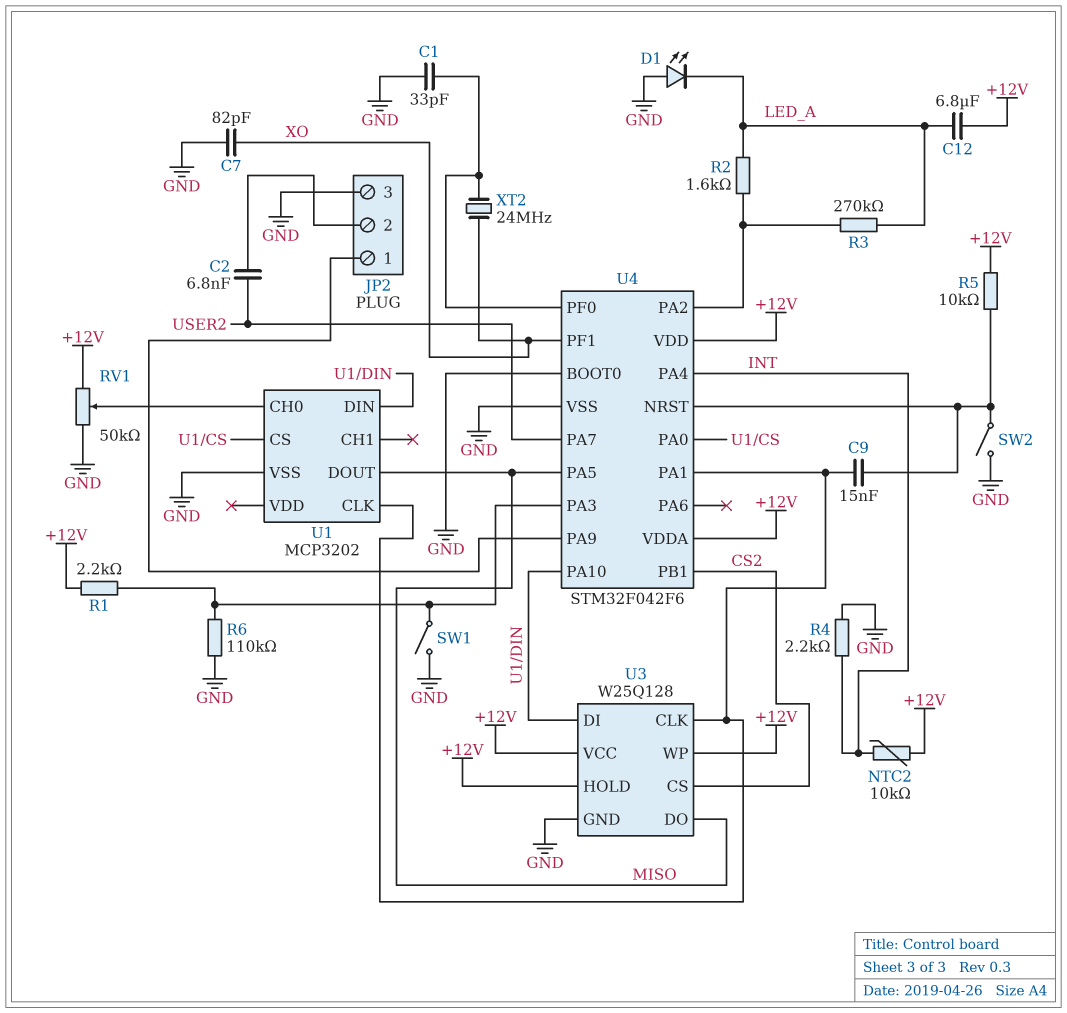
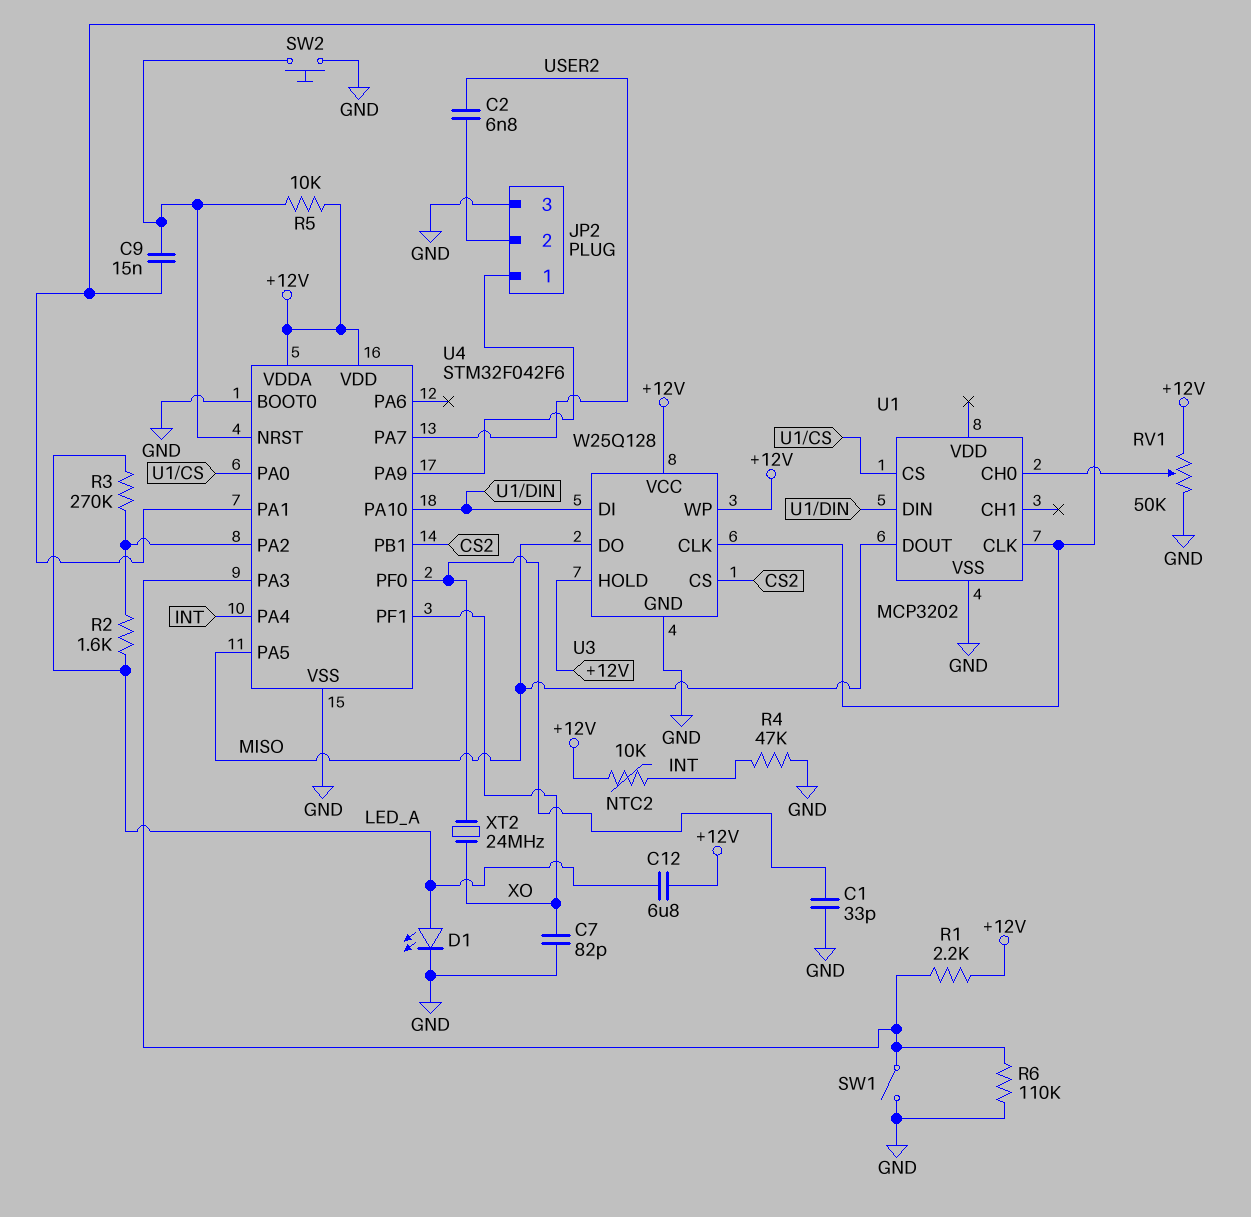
D1: LED (A GND, K LED_A) -> LED (A LED_A, K GND)
R4: 2.2k (GND, INT) -> 47k (GND, INT)
SW2: switch (GND, U4/NRST) -> button (GND, U4/NRST)

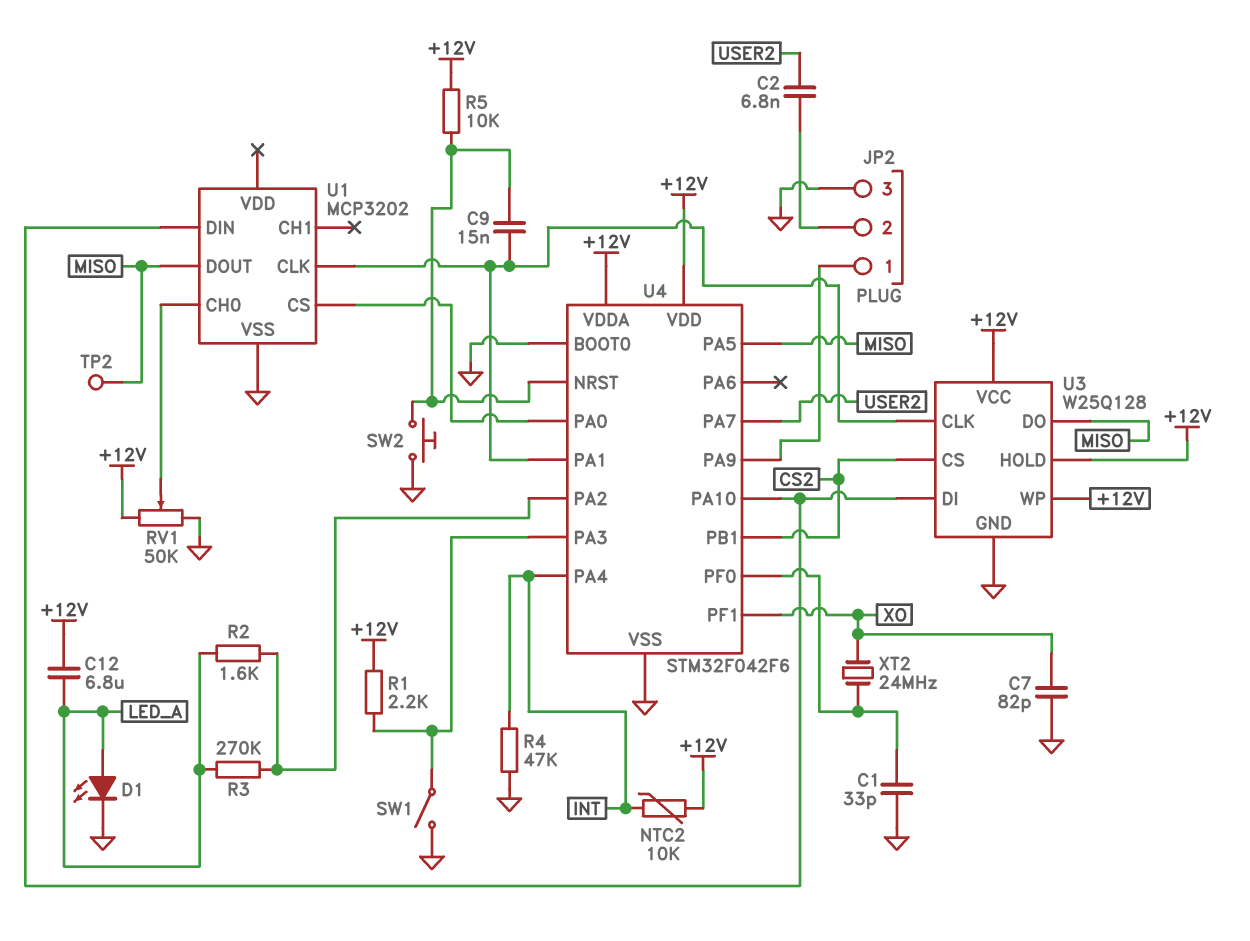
R6: 110k (GND, U4/PA3) -> none
TP2: none -> test point (MISO)

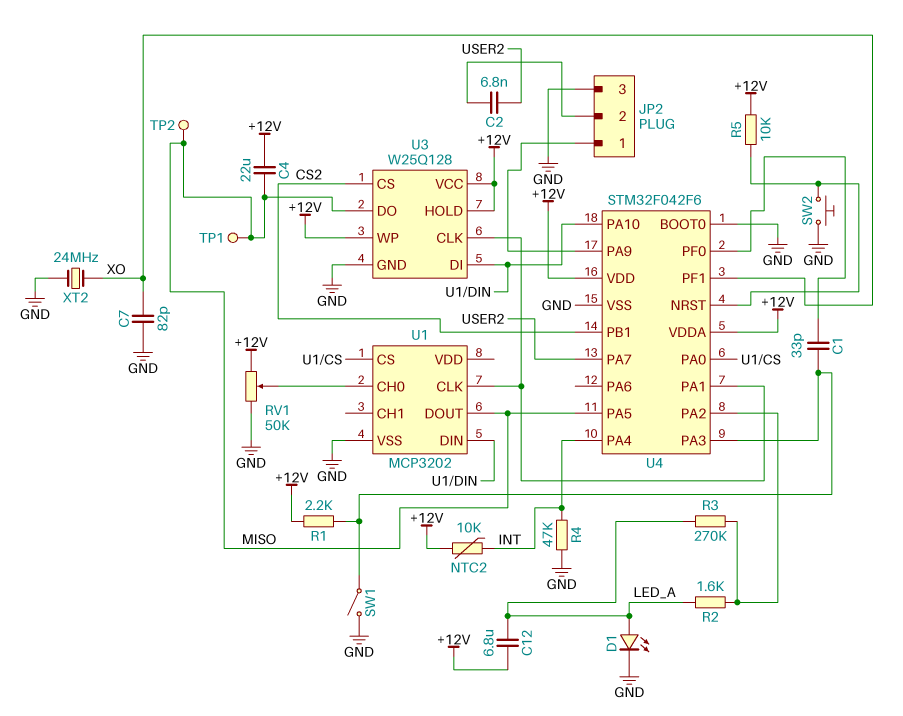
C1: 33pF (GND, U4/PF0) -> 33pF (U4/PA3, U4/PF0)
C4: none -> 22uF (+12V, MISO)
C9: 15nF (U1/CLK, U4/NRST) -> none
TP1: none -> test point (MISO)
XT2: 24MHz (U4/PF0, XO) -> 24MHz (GND, XO)

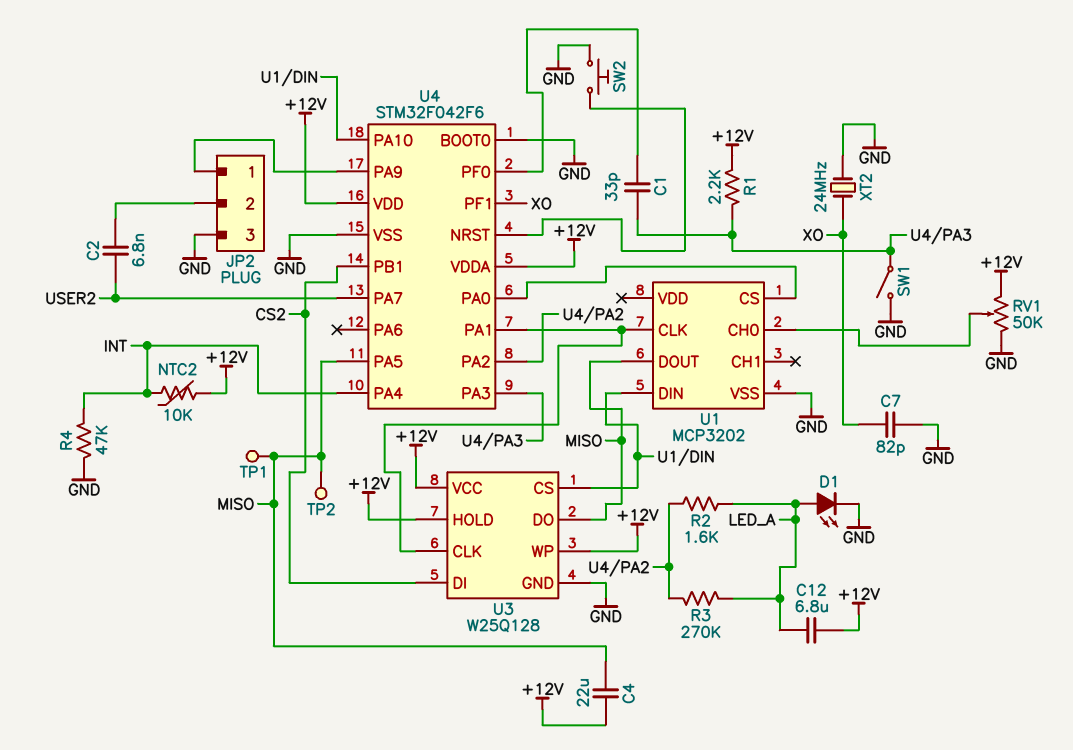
R5: 10k (+12V, U4/NRST) -> none
U3 pin CS: CS2 -> U1/DIN
U3 pin DI: U1/DIN -> CS2

